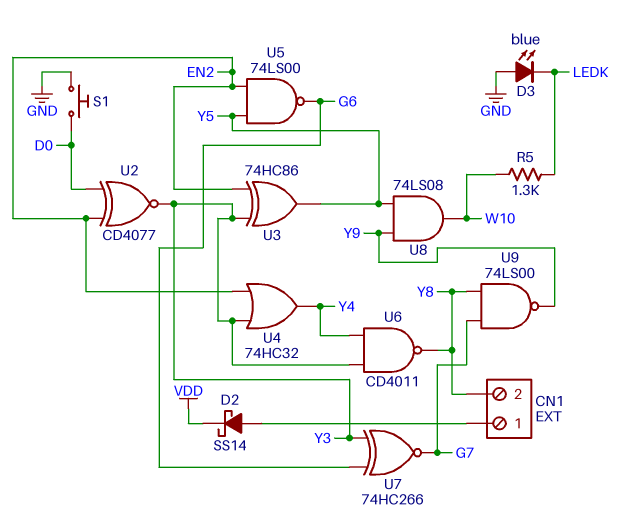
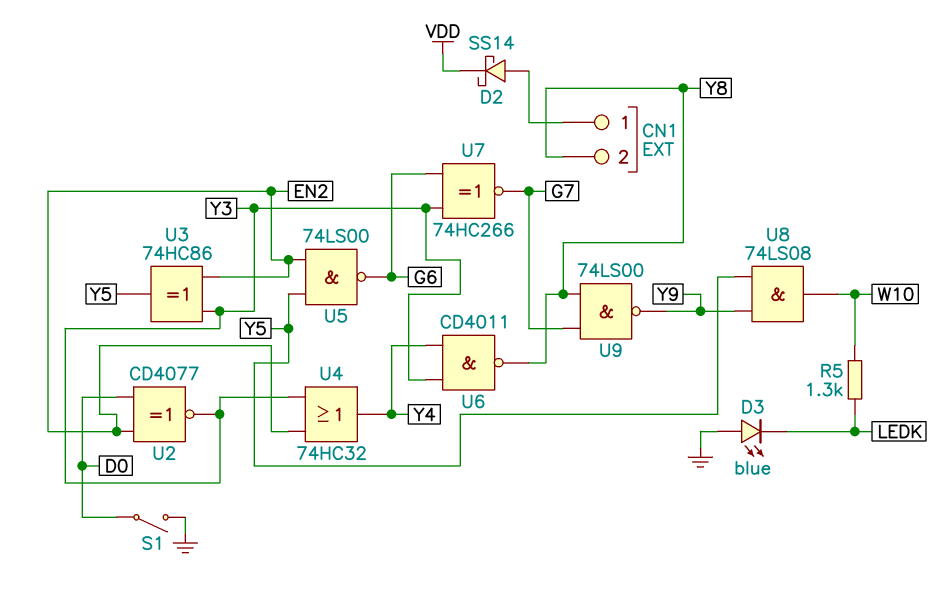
S1: button (D0, GND) -> switch (D0, GND)

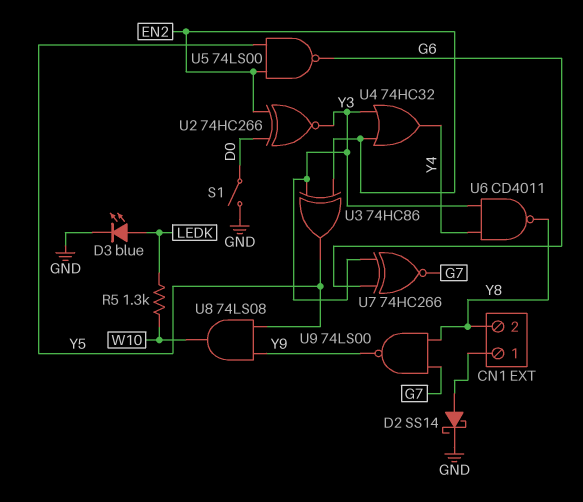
D2: schottky SS14 (A CN1/1, K VDD) -> schottky SS14 (A CN1/1, K GND)
D3: LED blue (A GND, K LEDK) -> LED blue (A LEDK, K GND)
U2: XNOR CD4077 (in D0, in EN2, out Y3) -> XNOR 74HC266 (in D0, in EN2, out Y3)

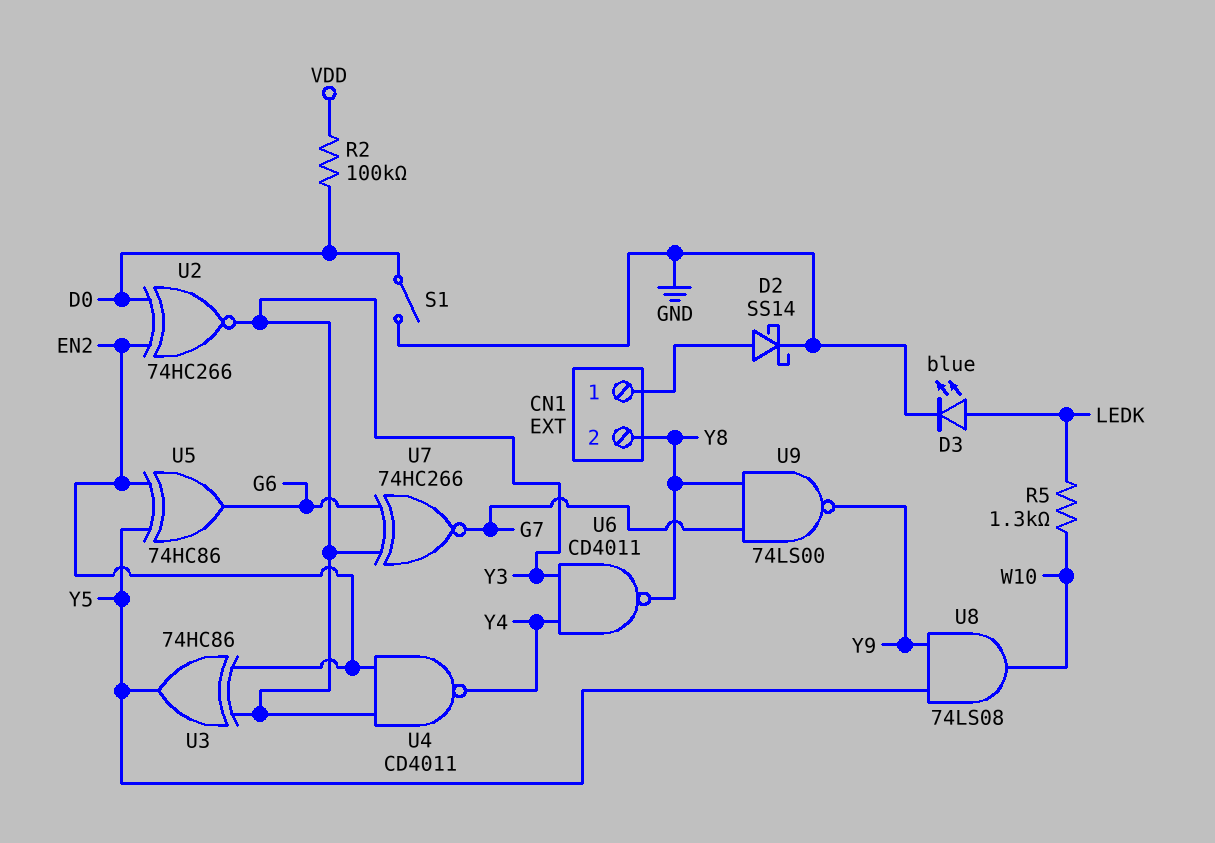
R2: none -> 100k (D0, VDD)
U4: OR 74HC32 (in EN2, in Y3, out Y4) -> NAND CD4011 (in EN2, in Y3, out Y4)
U5: NAND 74LS00 (in EN2, in Y5, out G6) -> XOR 74HC86 (in EN2, in Y5, out G6)

